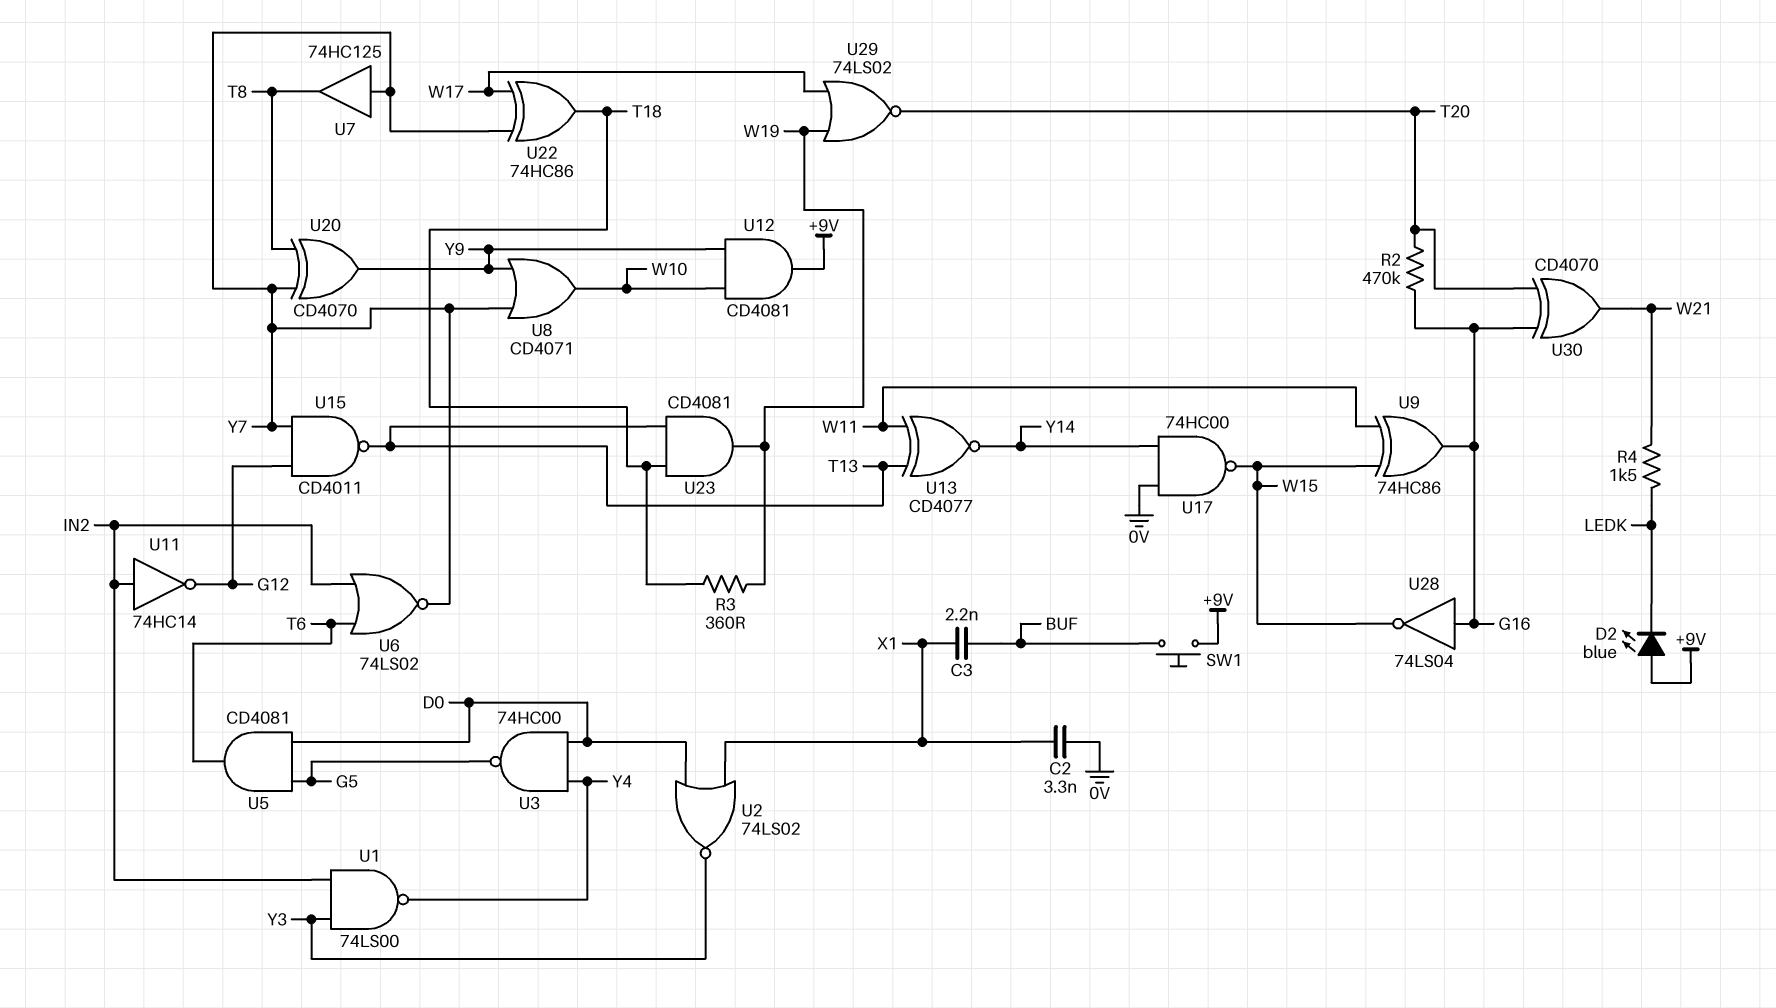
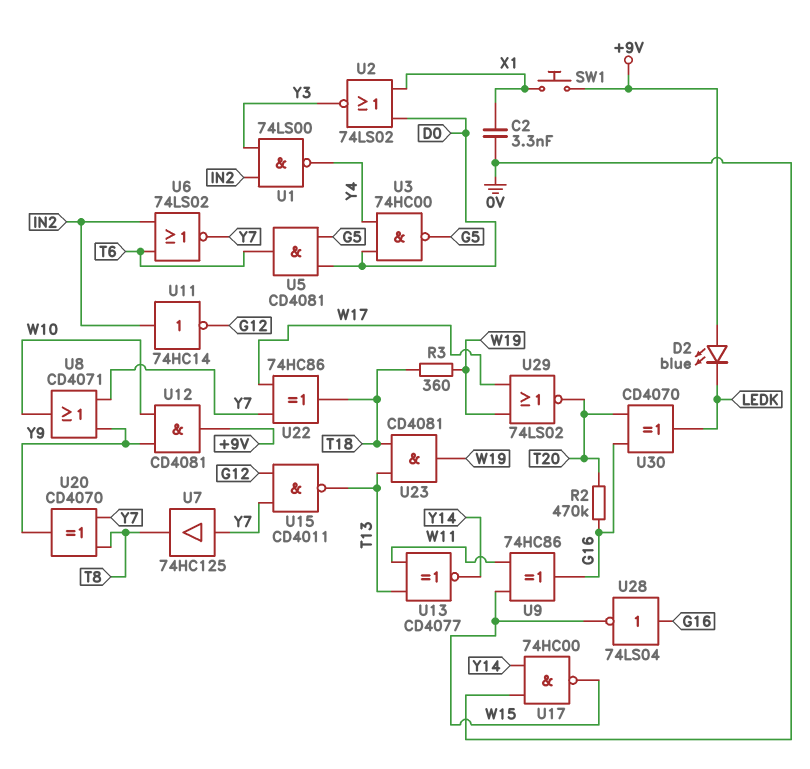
C3: 2.2nF (BUF, X1) -> none
R4: 1.5k (LEDK, W21) -> none
SW1: button (+9V, BUF) -> button (+9V, X1)
U30: XOR CD4070 (in G16, in T20, out W21) -> XOR CD4070 (in G16, in T20, out LEDK)

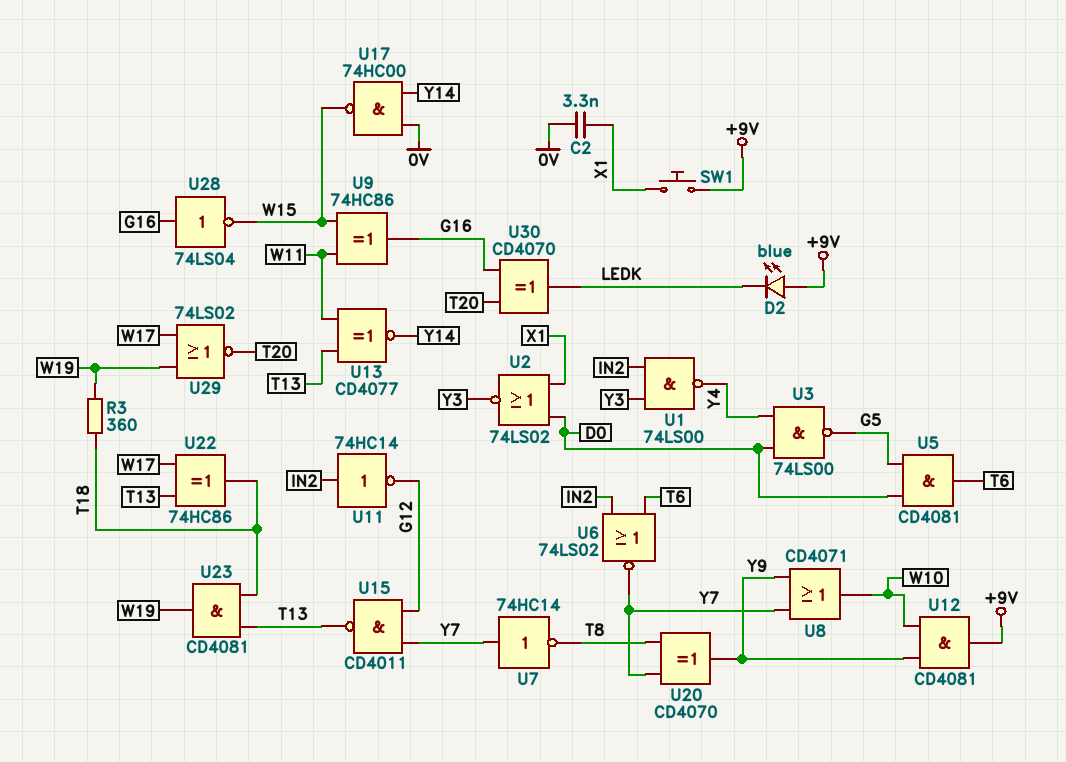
R2: 470k (G16, T20) -> none
U3: NAND 74HC00 (in D0, in Y4, out G5) -> NAND 74LS00 (in D0, in Y4, out G5)
U7: buffer 74HC125 (in Y7, out T8) -> NOT 74HC14 (in Y7, out T8)
U22: XOR 74HC86 (in W17, in Y7, out T18) -> XOR 74HC86 (in T13, in W17, out T18)

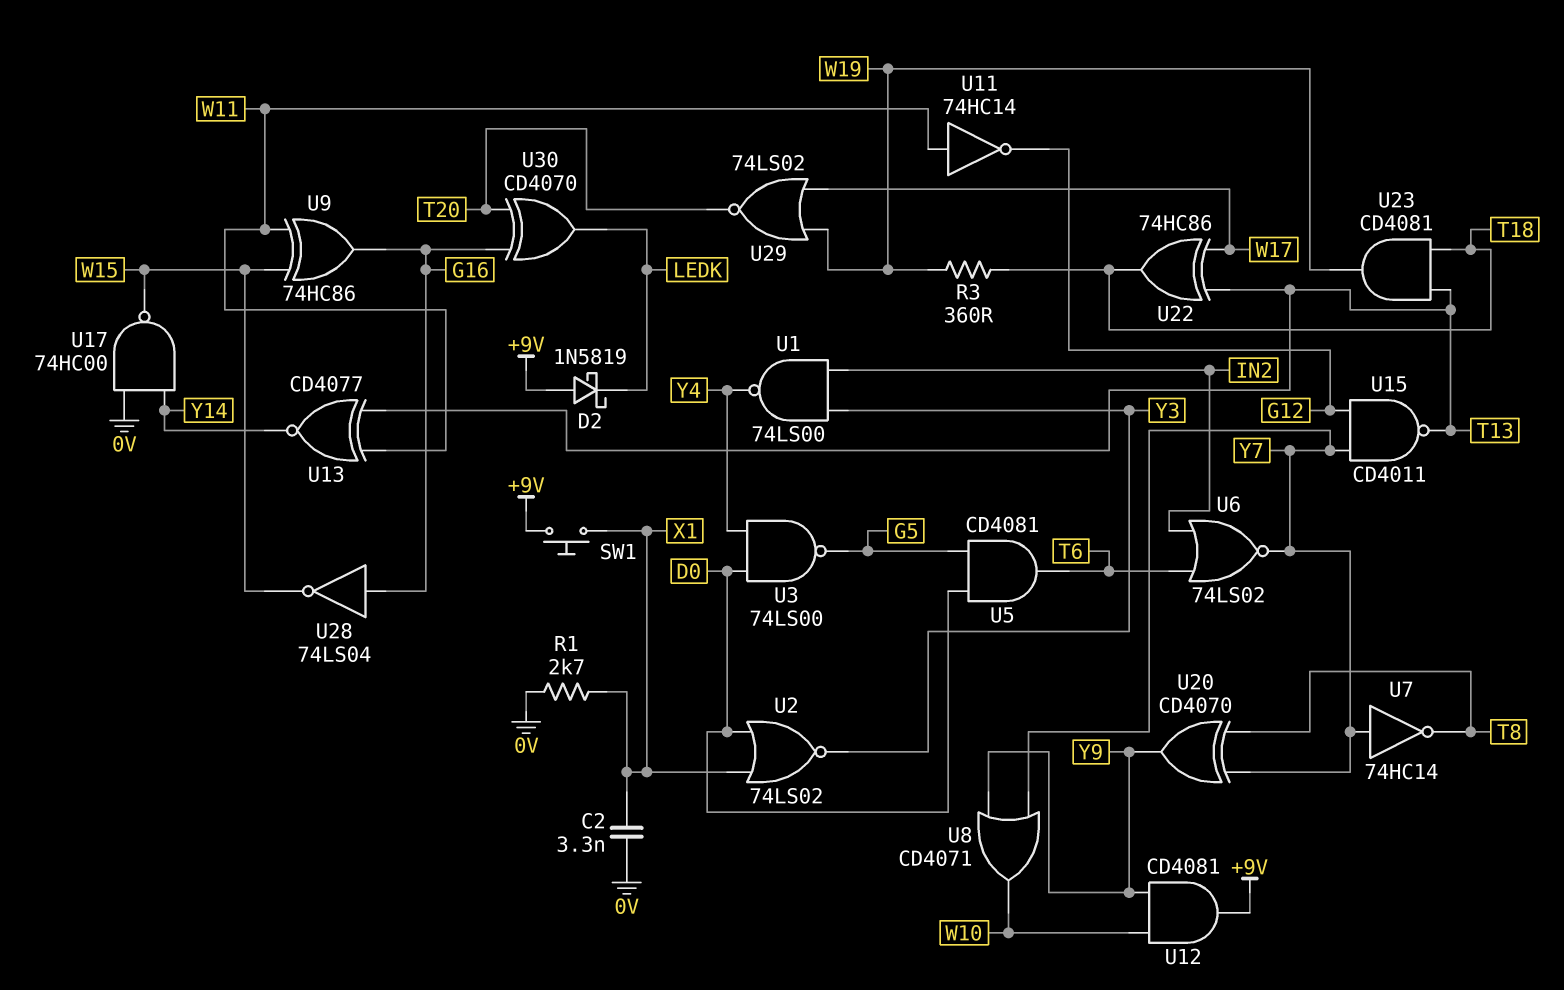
D2: LED blue (A +9V, K LEDK) -> schottky 1N5819 (A +9V, K LEDK)
R1: none -> 2.7k (0V, X1)
U11: NOT 74HC14 (in IN2, out G12) -> NOT 74HC14 (in W11, out G12)

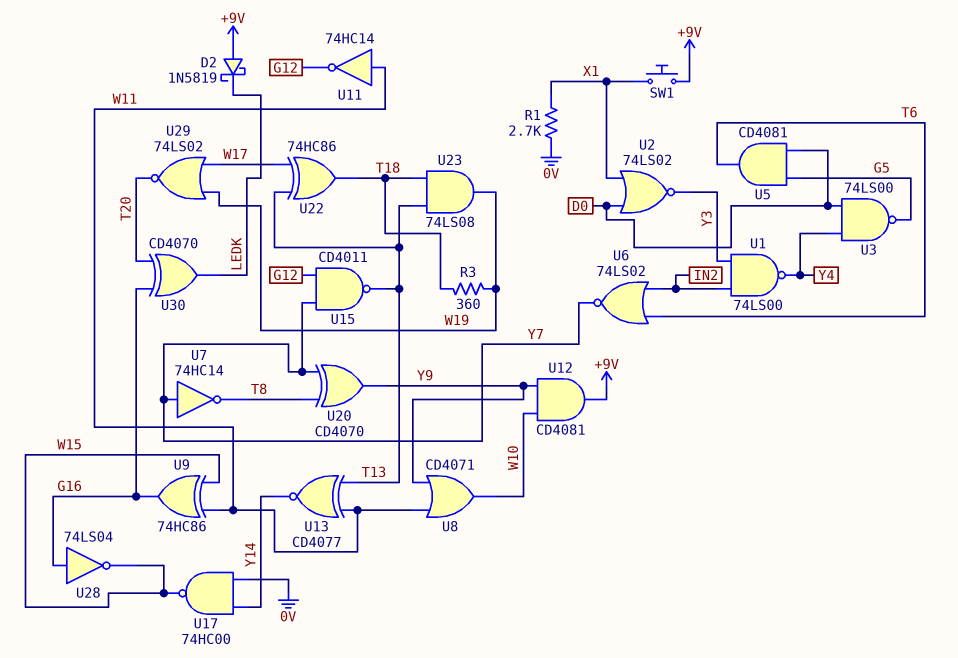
C2: 3.3nF (0V, X1) -> none
U8: OR CD4071 (in Y7, in Y9, out W10) -> OR CD4071 (in W11, in Y9, out W10)
U23: AND CD4081 (in T13, in T18, out W19) -> AND 74LS08 (in T13, in T18, out W19)

